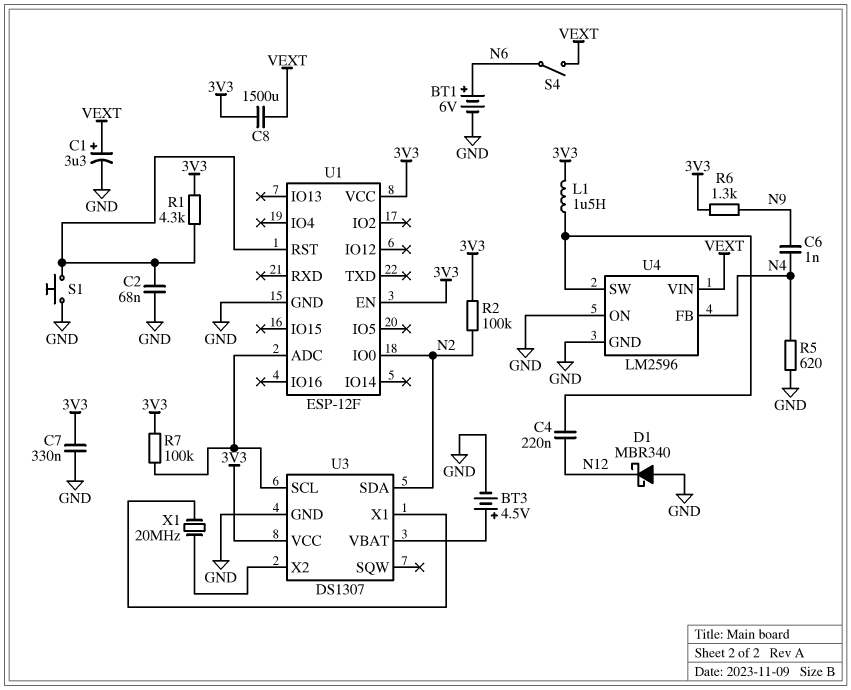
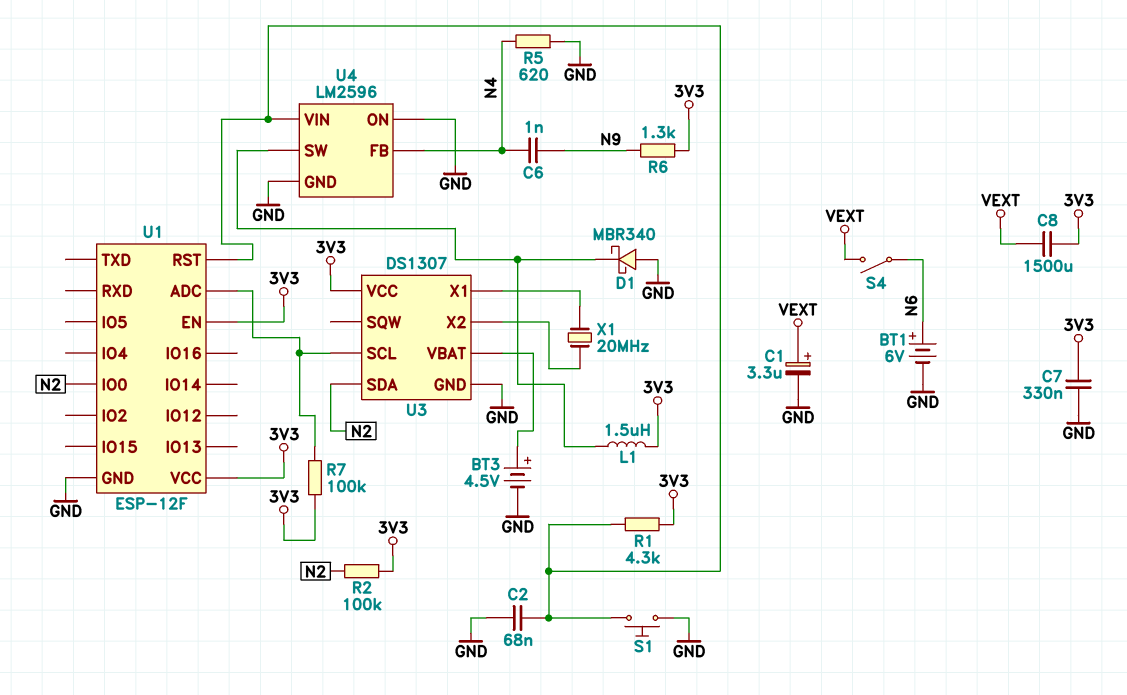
C4: 220nF (N12, U4/SW) -> none
D1: schottky MBR340 (A GND, K N12) -> schottky MBR340 (A GND, K U4/SW)
U4 pin VIN: VEXT -> U1/RST

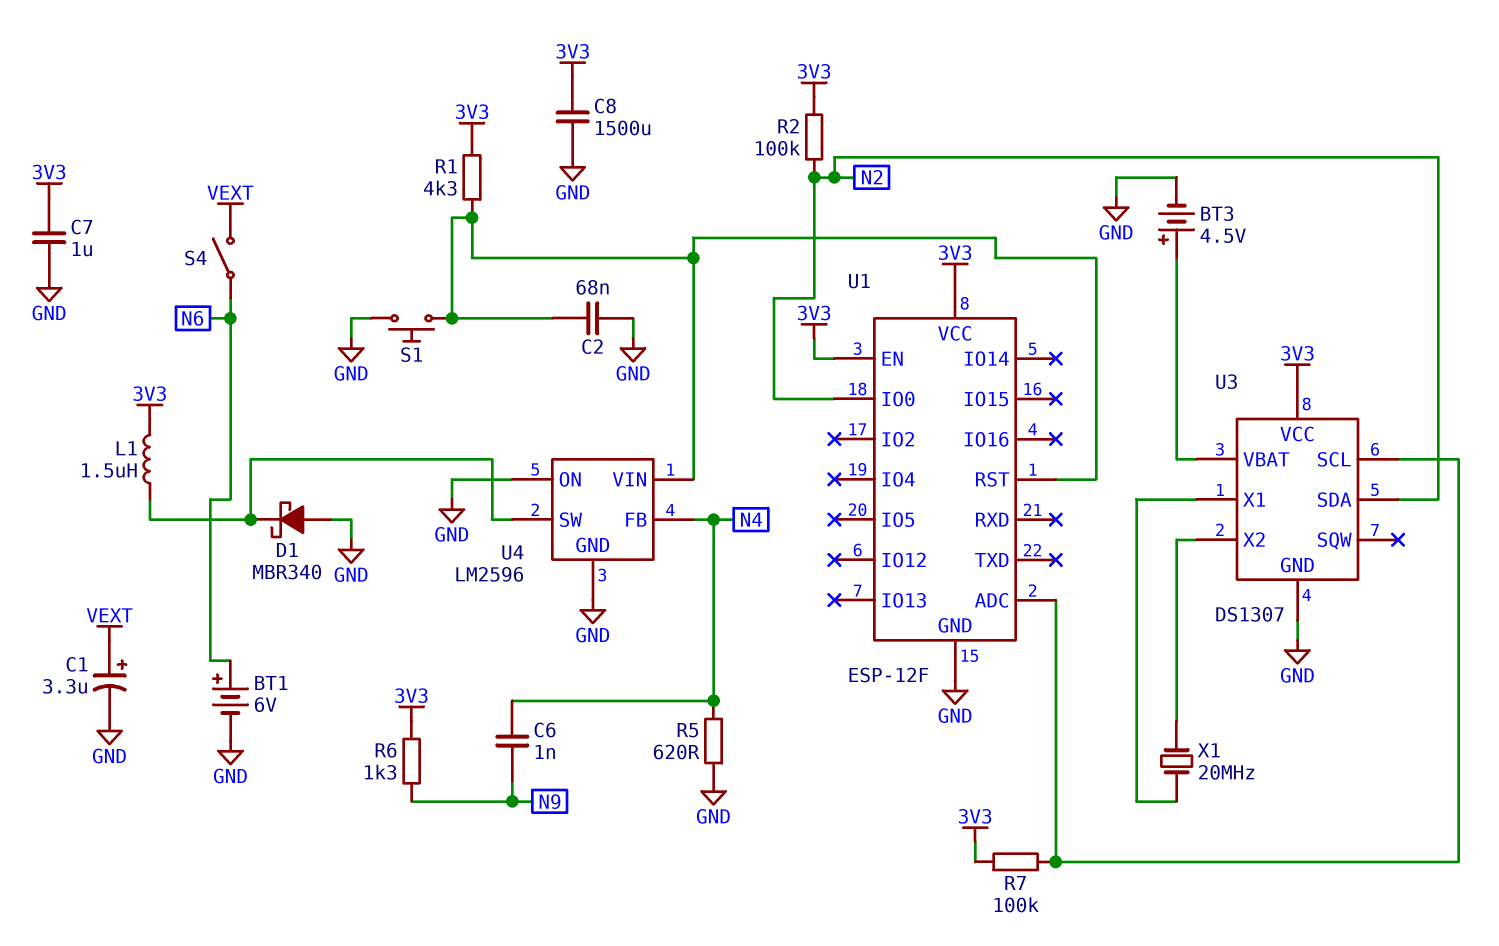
C7: 330nF (3V3, GND) -> 1uF (3V3, GND)
C8: 1500uF (3V3, VEXT) -> 1500uF (3V3, GND)

